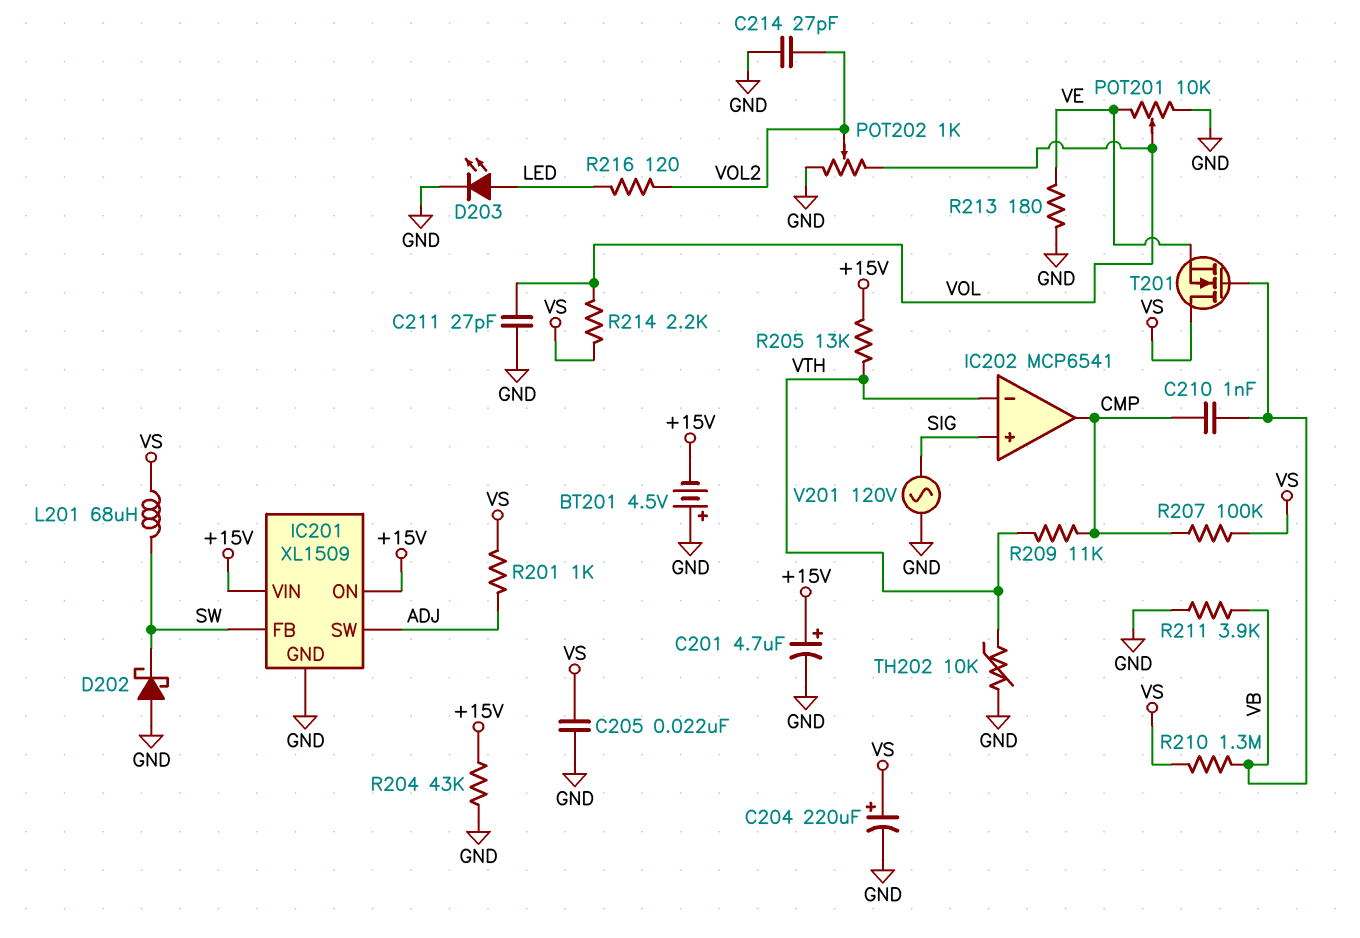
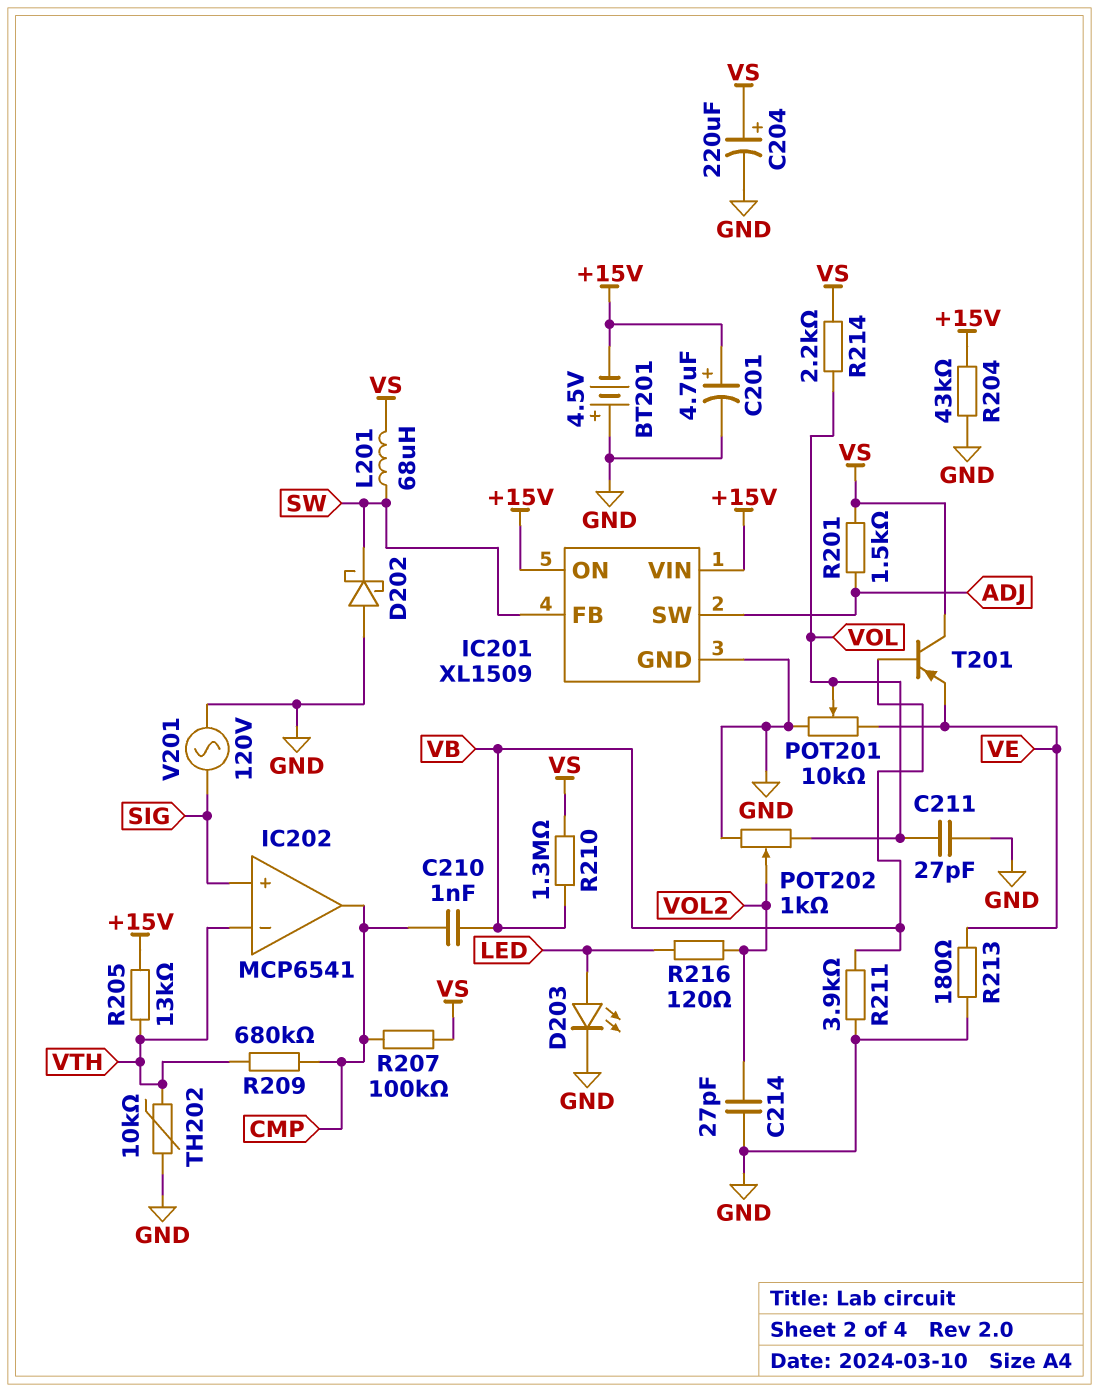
C205: 22nF (GND, VS) -> none
R201: 1k (ADJ, VS) -> 1.5k (ADJ, VS)
R209: 11k (CMP, VTH) -> 680k (CMP, VTH)
T201: NMOS (G VB, D VS, S VE) -> PNP (B VB, C VS, E VE)

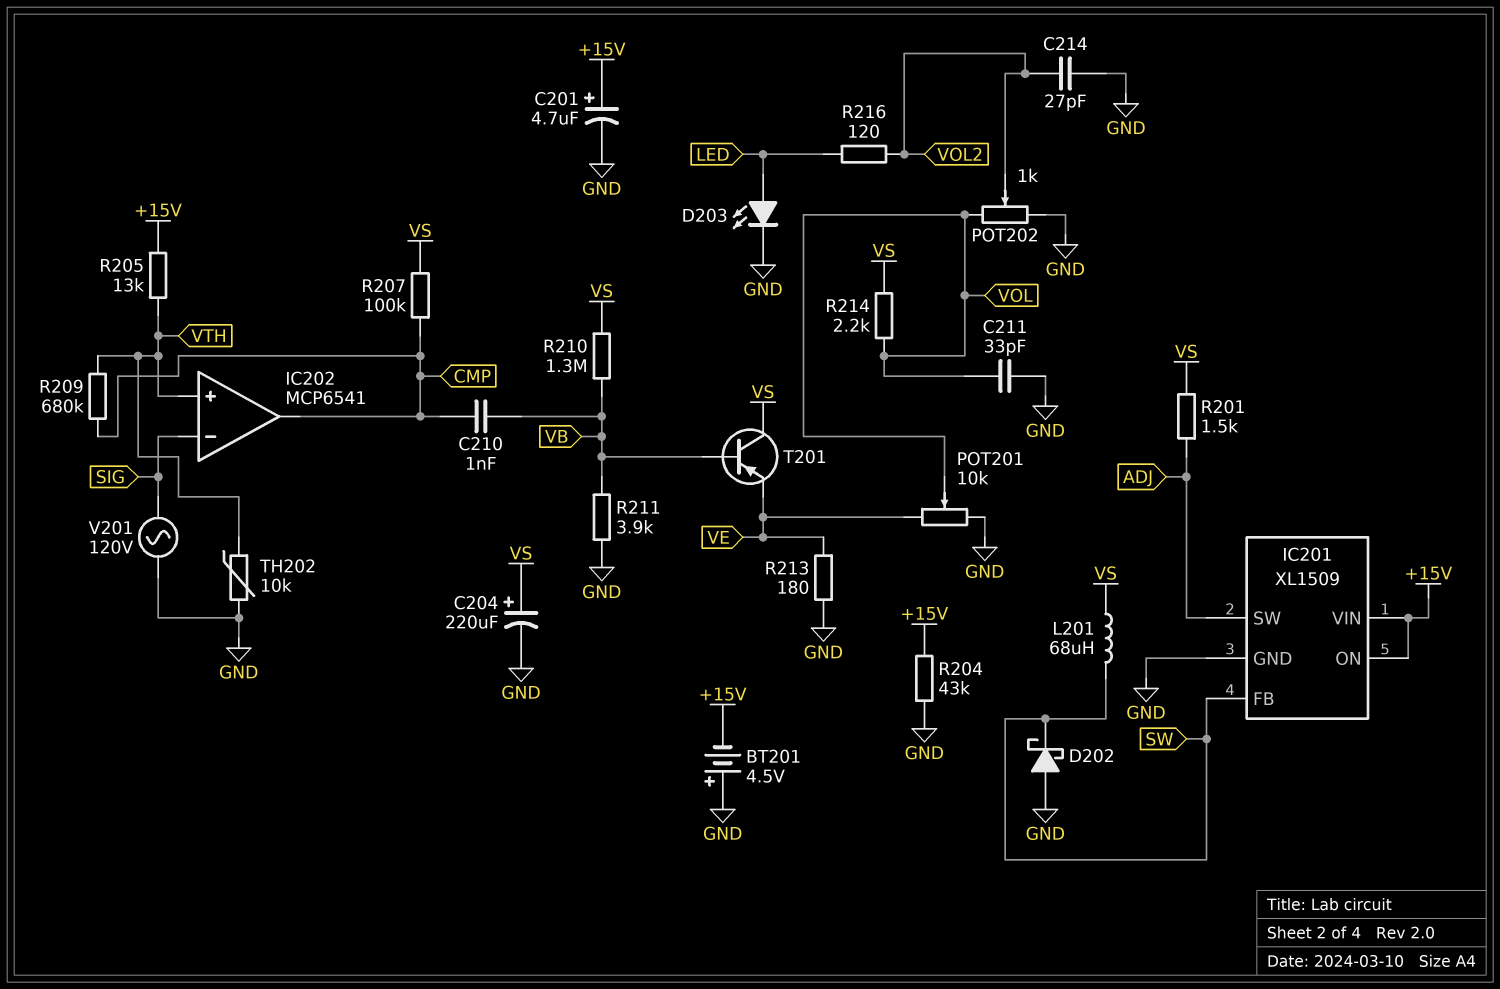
C211: 27pF (GND, VOL) -> 33pF (GND, VOL)
IC202 pin in+: SIG -> VTH
IC202 pin in-: VTH -> SIG

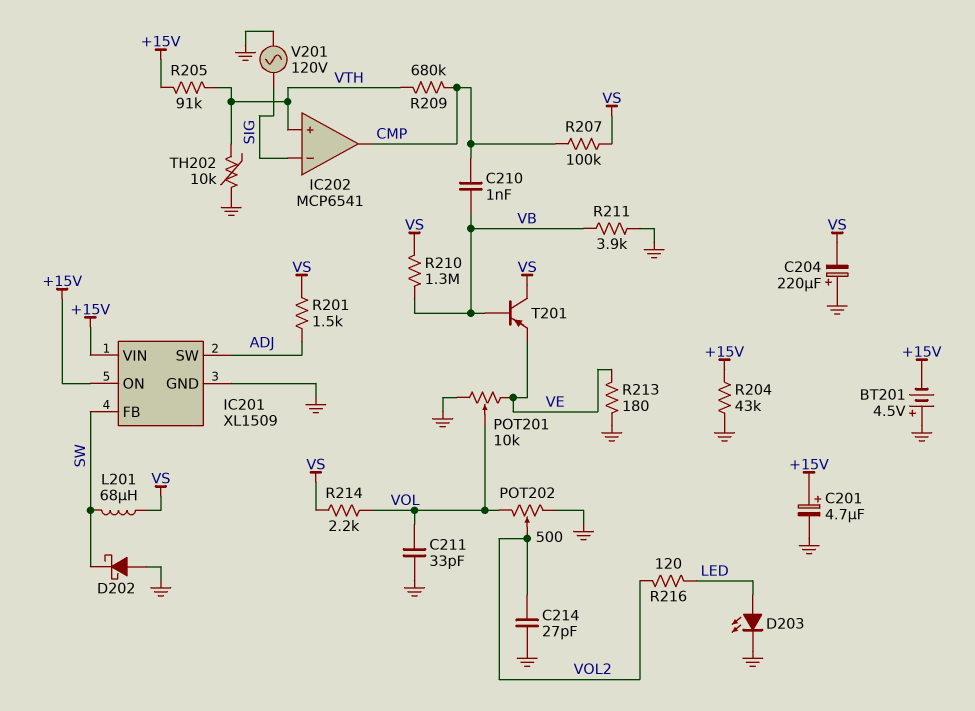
C204: 220uF (plus VS, minus GND) -> 220uF (plus GND, minus VS)
POT202: 1k (GND, VOL, wiper VOL2) -> 500 (GND, VOL, wiper VOL2)
R205: 13k (+15V, VTH) -> 91k (+15V, VTH)

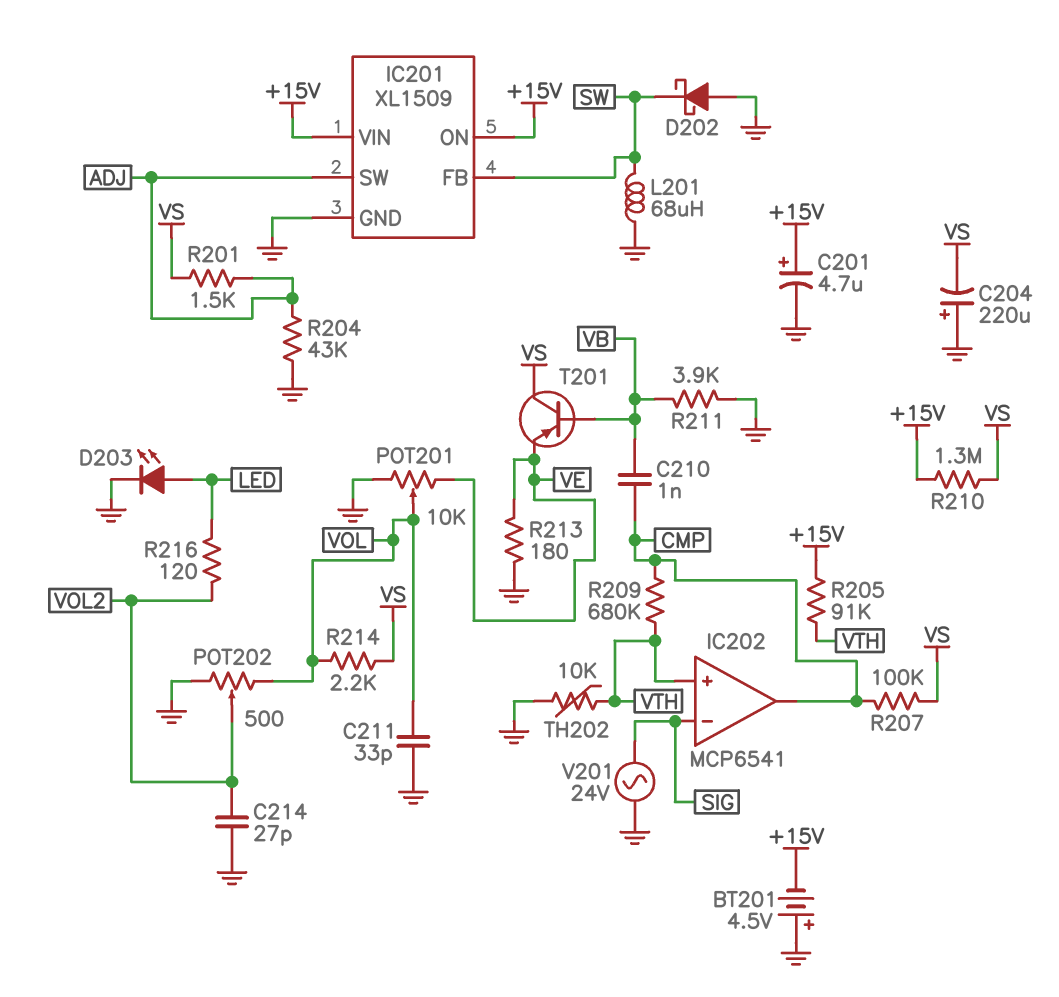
L201: 68uH (SW, VS) -> 68uH (GND, SW)
R204: 43k (+15V, GND) -> 43k (ADJ, GND)
R210: 1.3M (VB, VS) -> 1.3M (+15V, VS)
V201: AC 120V (GND, SIG) -> AC 24V (GND, SIG)

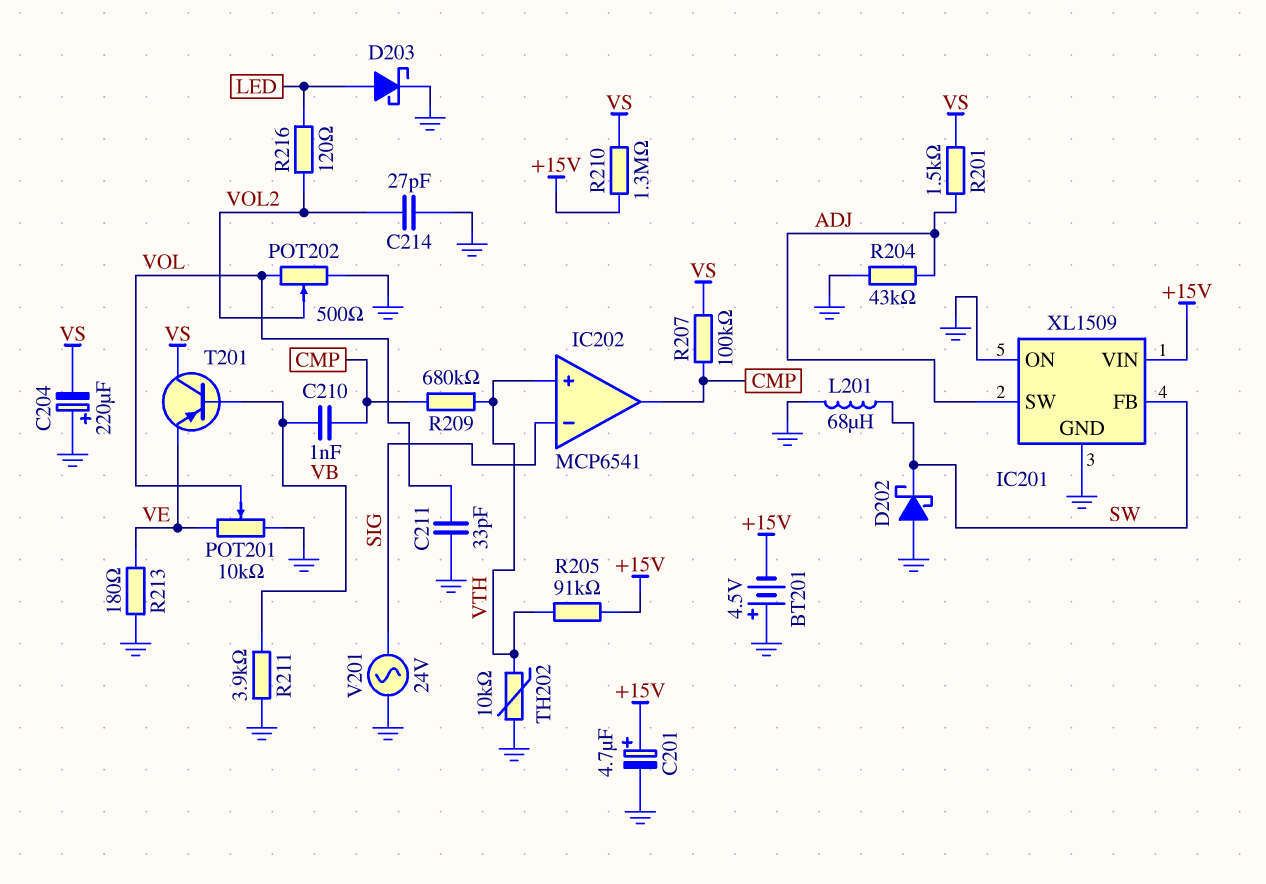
D203: LED (A LED, K GND) -> schottky (A LED, K GND)
IC201 pin ON: +15V -> GND
R214: 2.2k (VOL, VS) -> none

